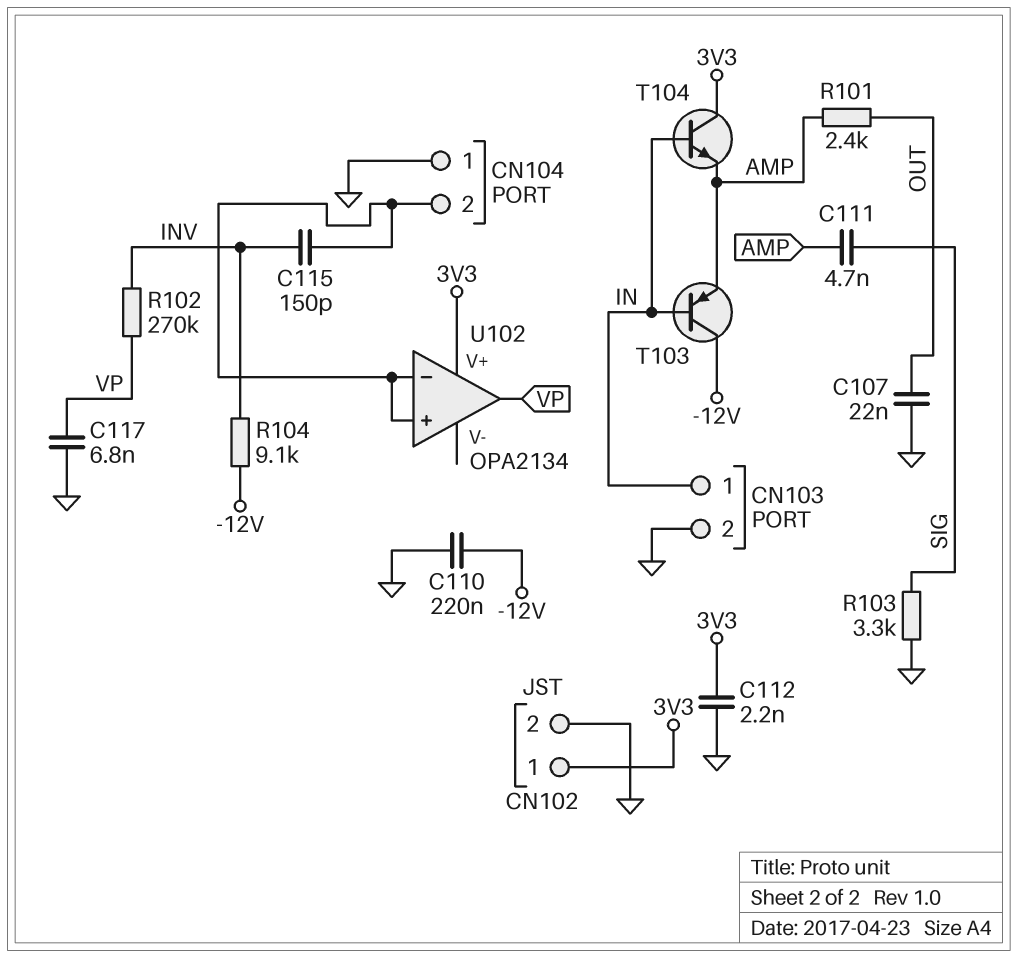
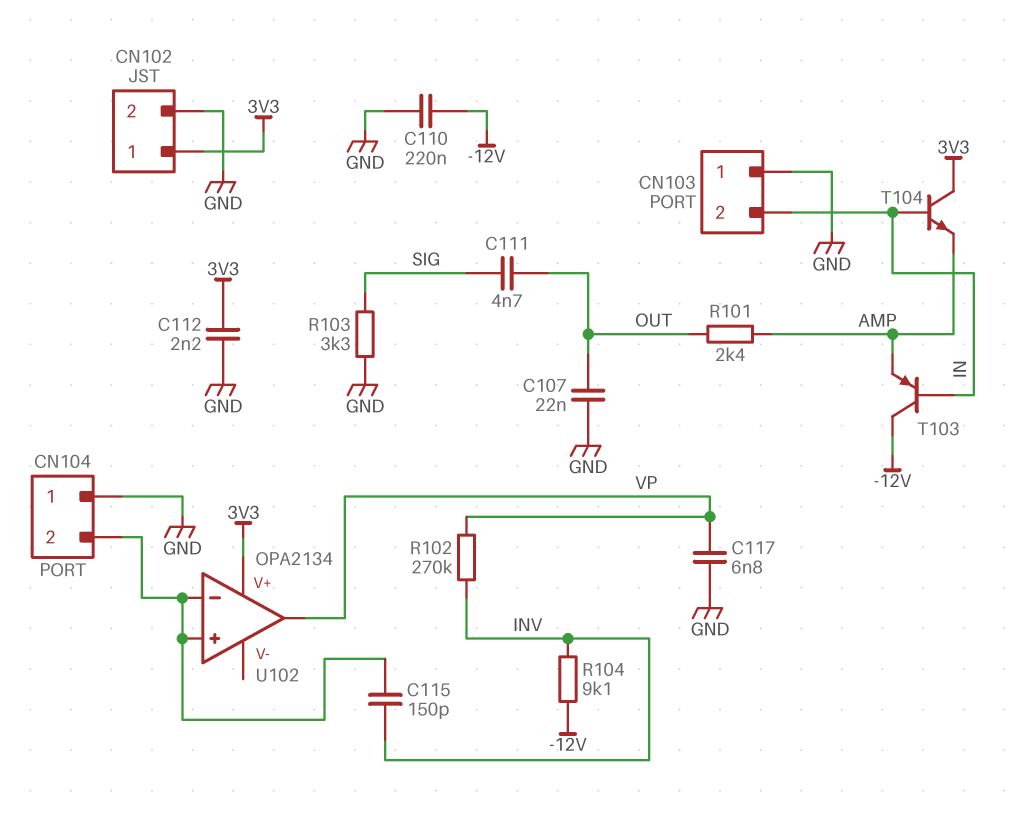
C111: 4.7nF (AMP, SIG) -> 4.7nF (OUT, SIG)
CN103 pin 1: IN -> GND
CN103 pin 2: GND -> IN

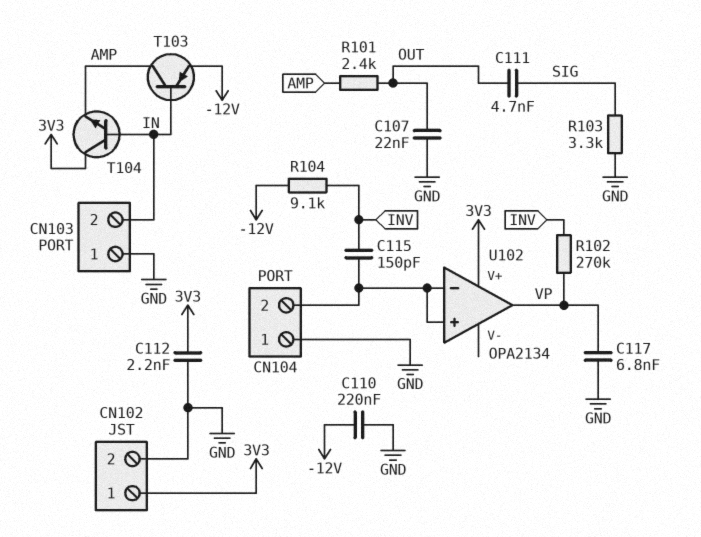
T103: PNP (B IN, C -12V, E AMP) -> PNP (B IN, C AMP, E -12V)

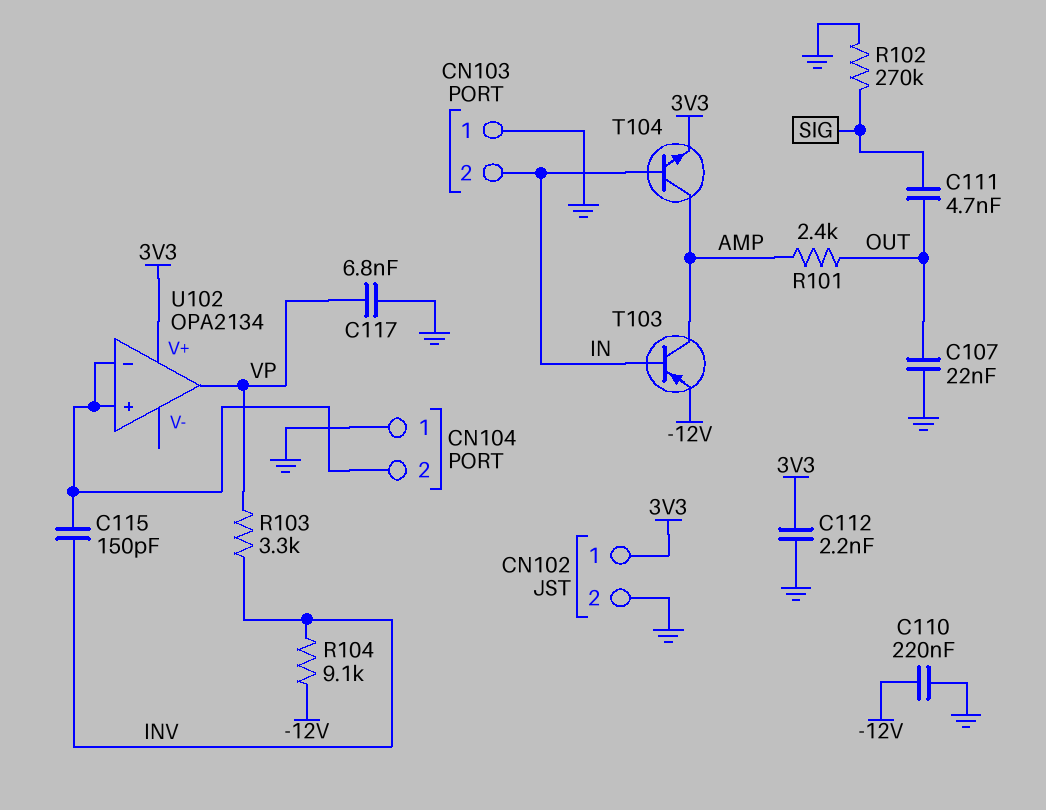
R102: 270k (INV, VP) -> 270k (GND, SIG)
R103: 3.3k (GND, SIG) -> 3.3k (INV, VP)
T104: NPN (B IN, C 3V3, E AMP) -> NPN (B IN, C AMP, E 3V3)

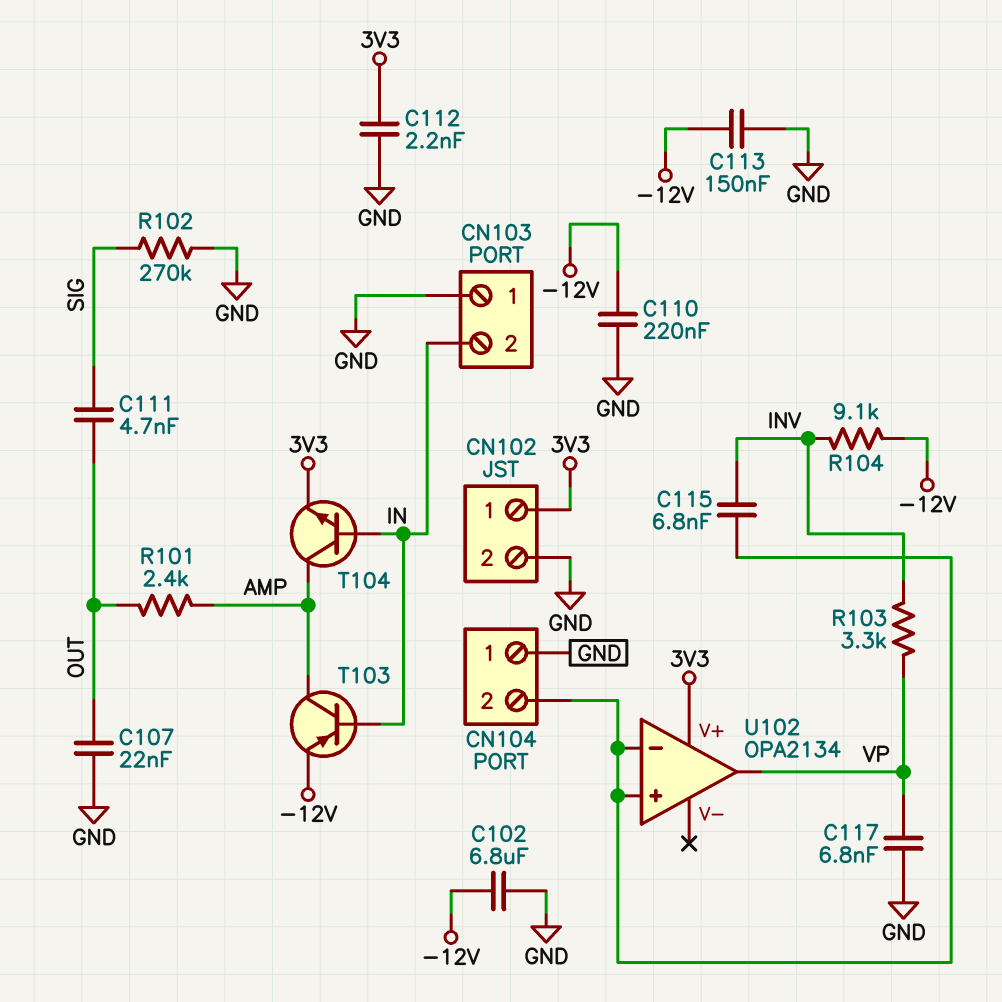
C102: none -> 6.8uF (-12V, GND)
C113: none -> 150nF (-12V, GND)
C115: 150pF (CN104/2, INV) -> 6.8nF (CN104/2, INV)

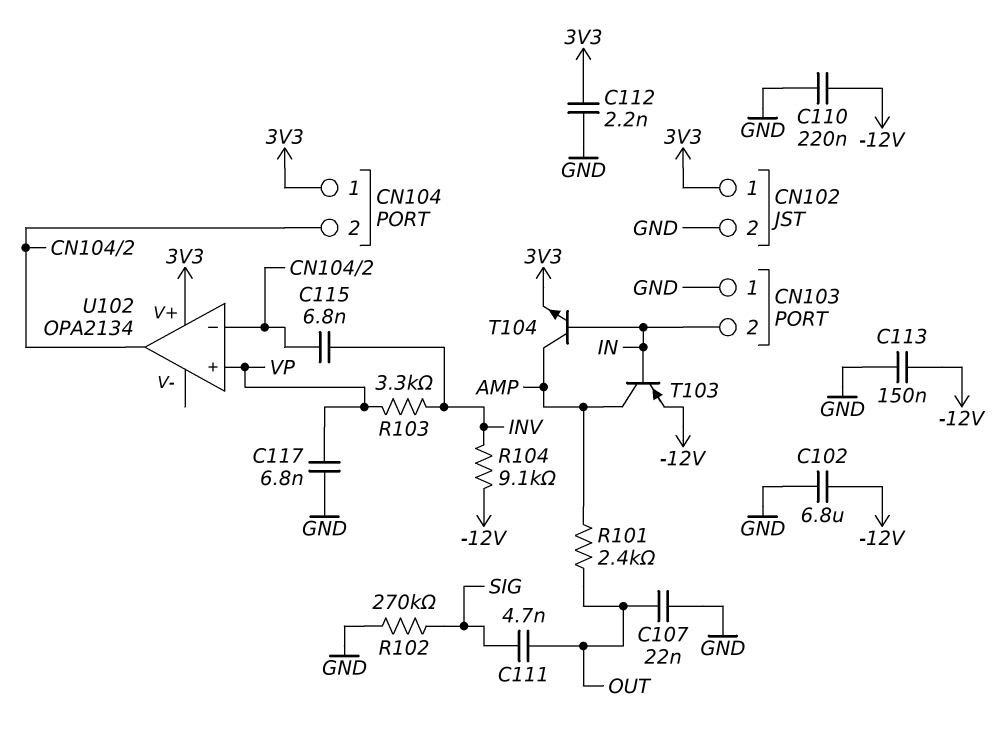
CN104 pin 1: GND -> 3V3
U102 pin in+: CN104/2 -> VP
U102 pin out: VP -> CN104/2

